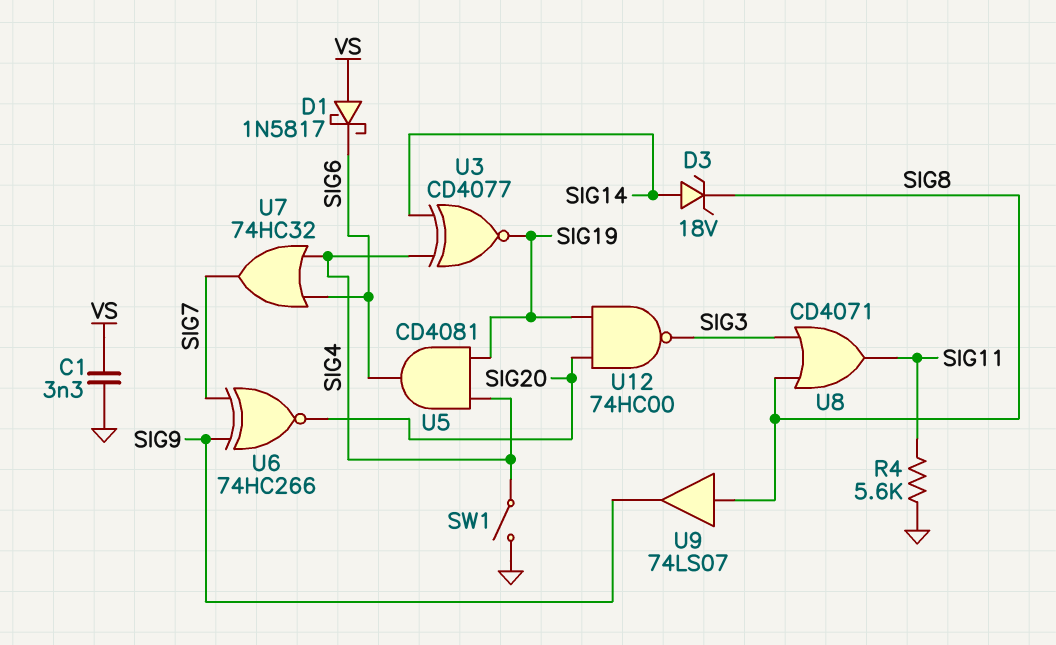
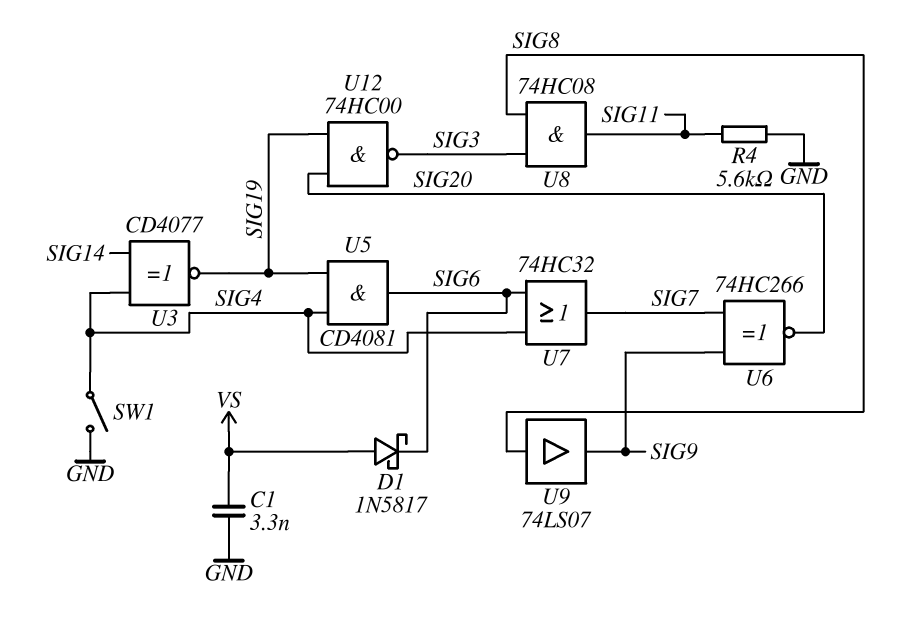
D3: zener 18V (A SIG14, K SIG8) -> none
U8: OR CD4071 (in SIG3, in SIG8, out SIG11) -> AND 74HC08 (in SIG3, in SIG8, out SIG11)

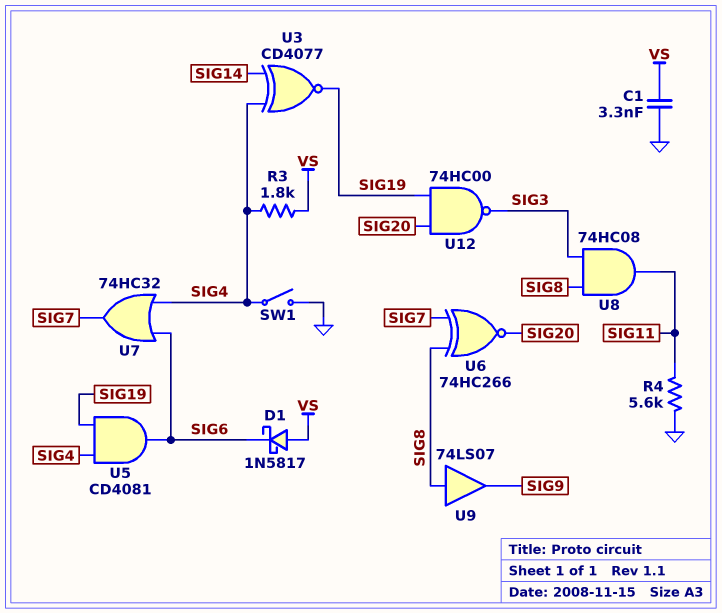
R3: none -> 1.8k (SIG4, VS)
U6: XNOR 74HC266 (in SIG7, in SIG9, out SIG20) -> XNOR 74HC266 (in SIG7, in SIG8, out SIG20)

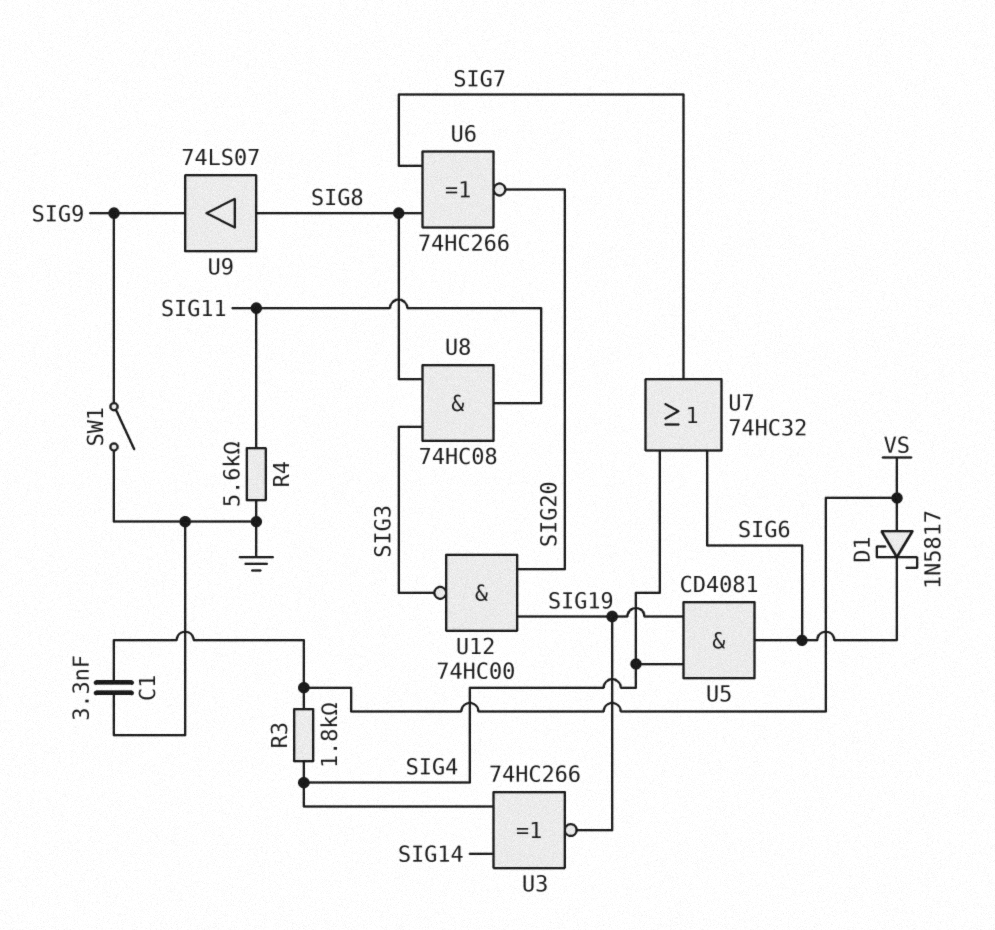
SW1: switch (GND, SIG4) -> switch (GND, SIG9)
U3: XNOR CD4077 (in SIG4, in SIG14, out SIG19) -> XNOR 74HC266 (in SIG4, in SIG14, out SIG19)

